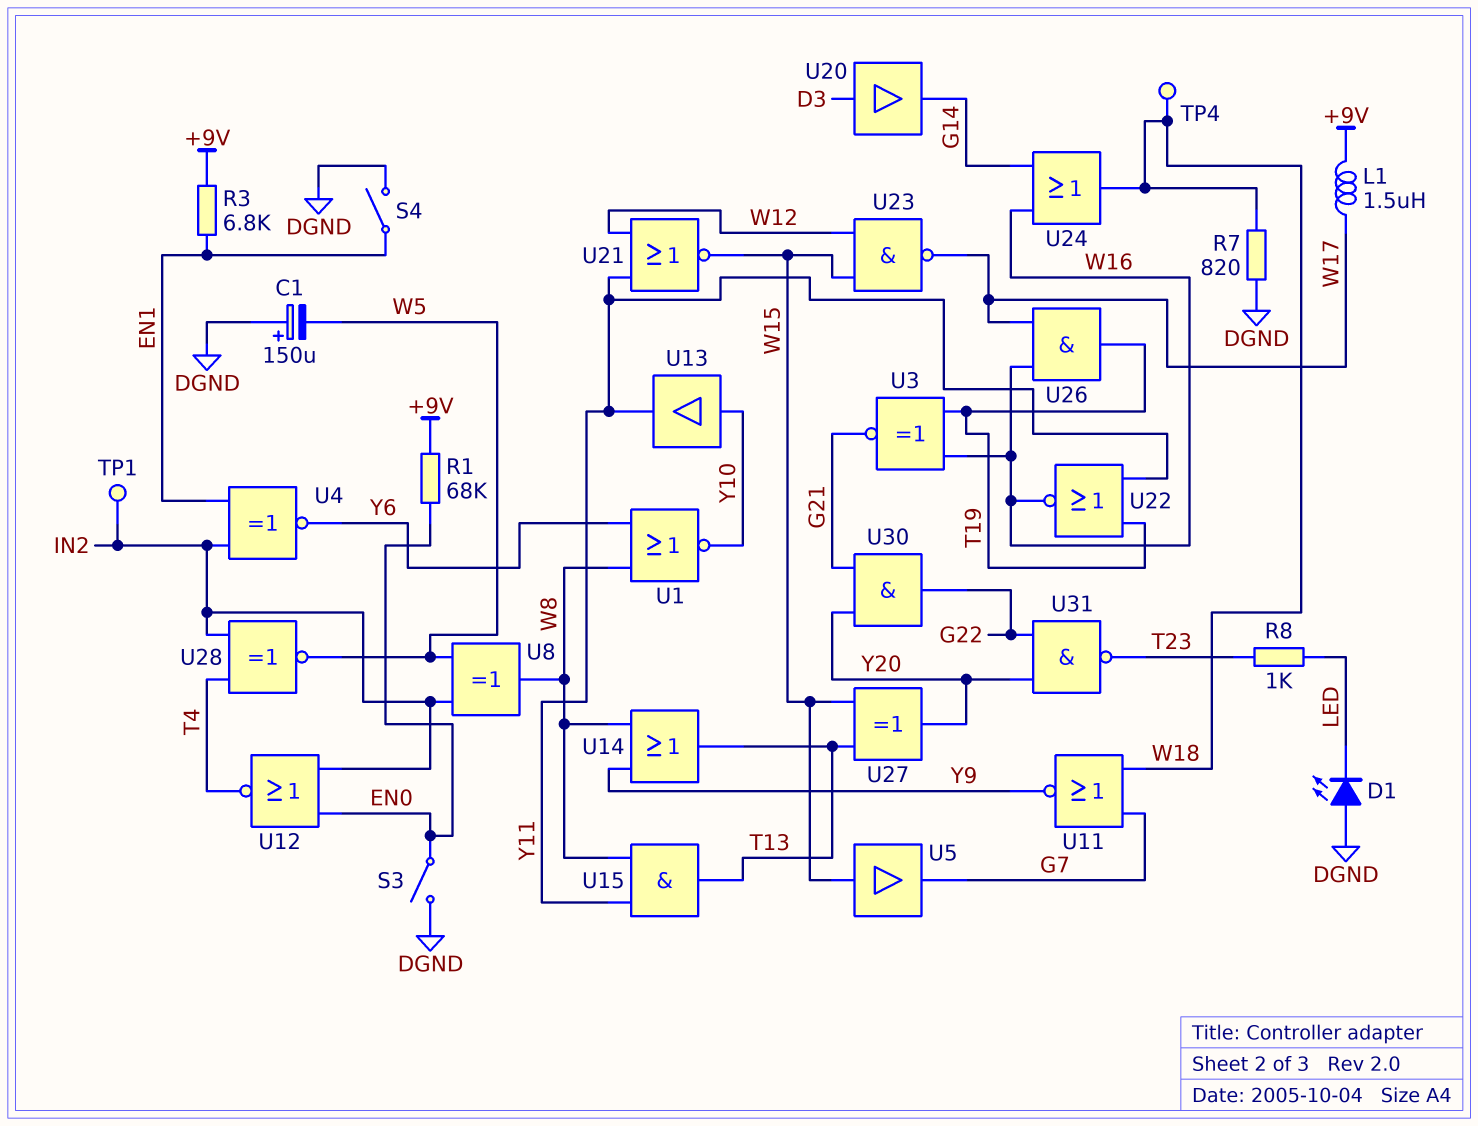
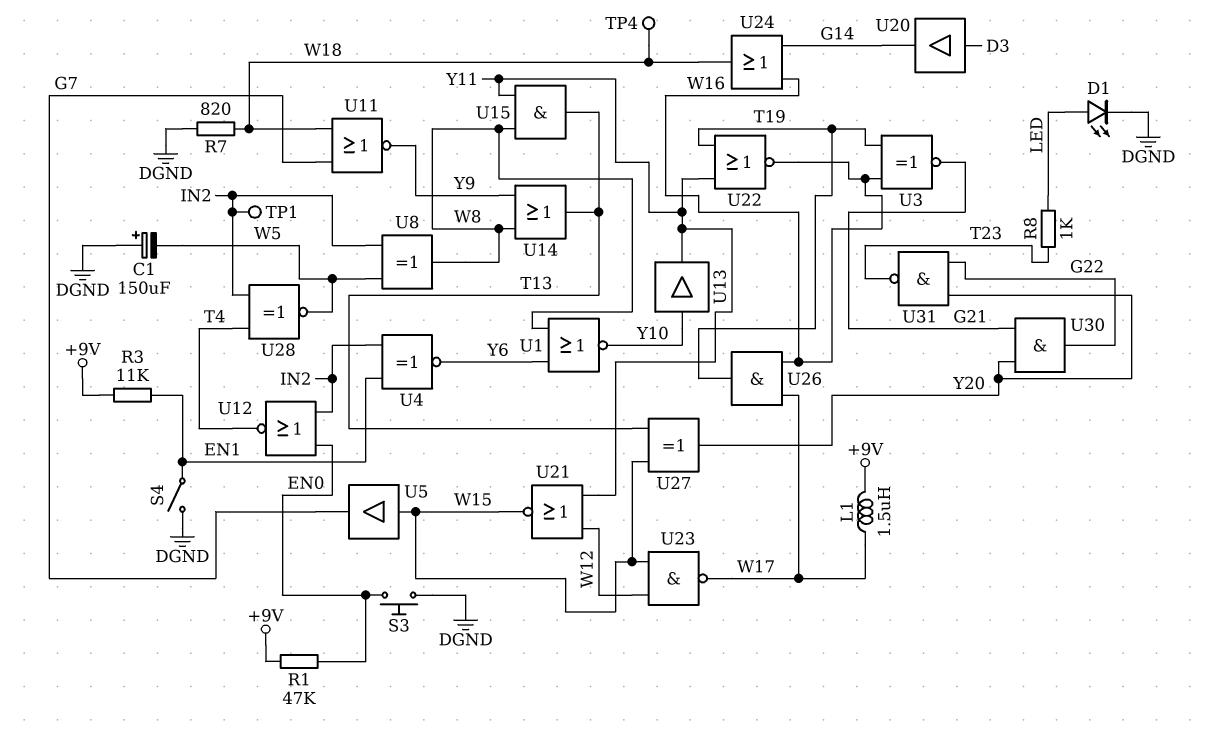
D1: LED (A DGND, K LED) -> LED (A LED, K DGND)
R1: 68k (+9V, EN0) -> 47k (+9V, EN0)
R3: 6.8k (+9V, EN1) -> 11k (+9V, EN1)
S3: switch (DGND, EN0) -> button (DGND, EN0)

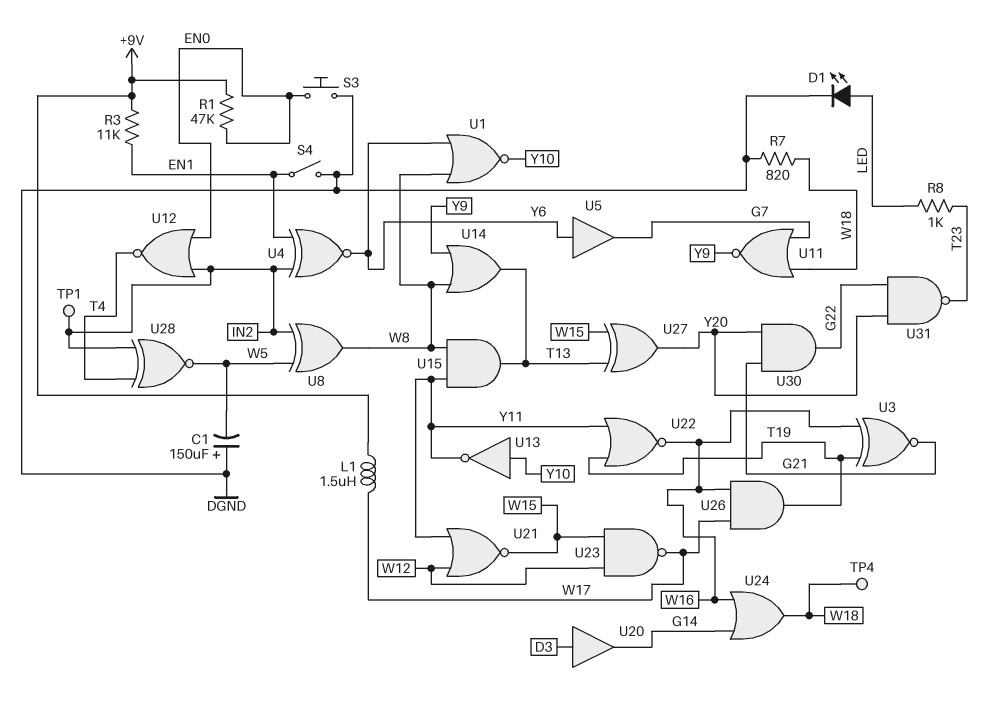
U5: buffer (in W15, out G7) -> buffer (in Y6, out G7)
U13: buffer (in Y10, out Y11) -> NOT (in Y10, out Y11)

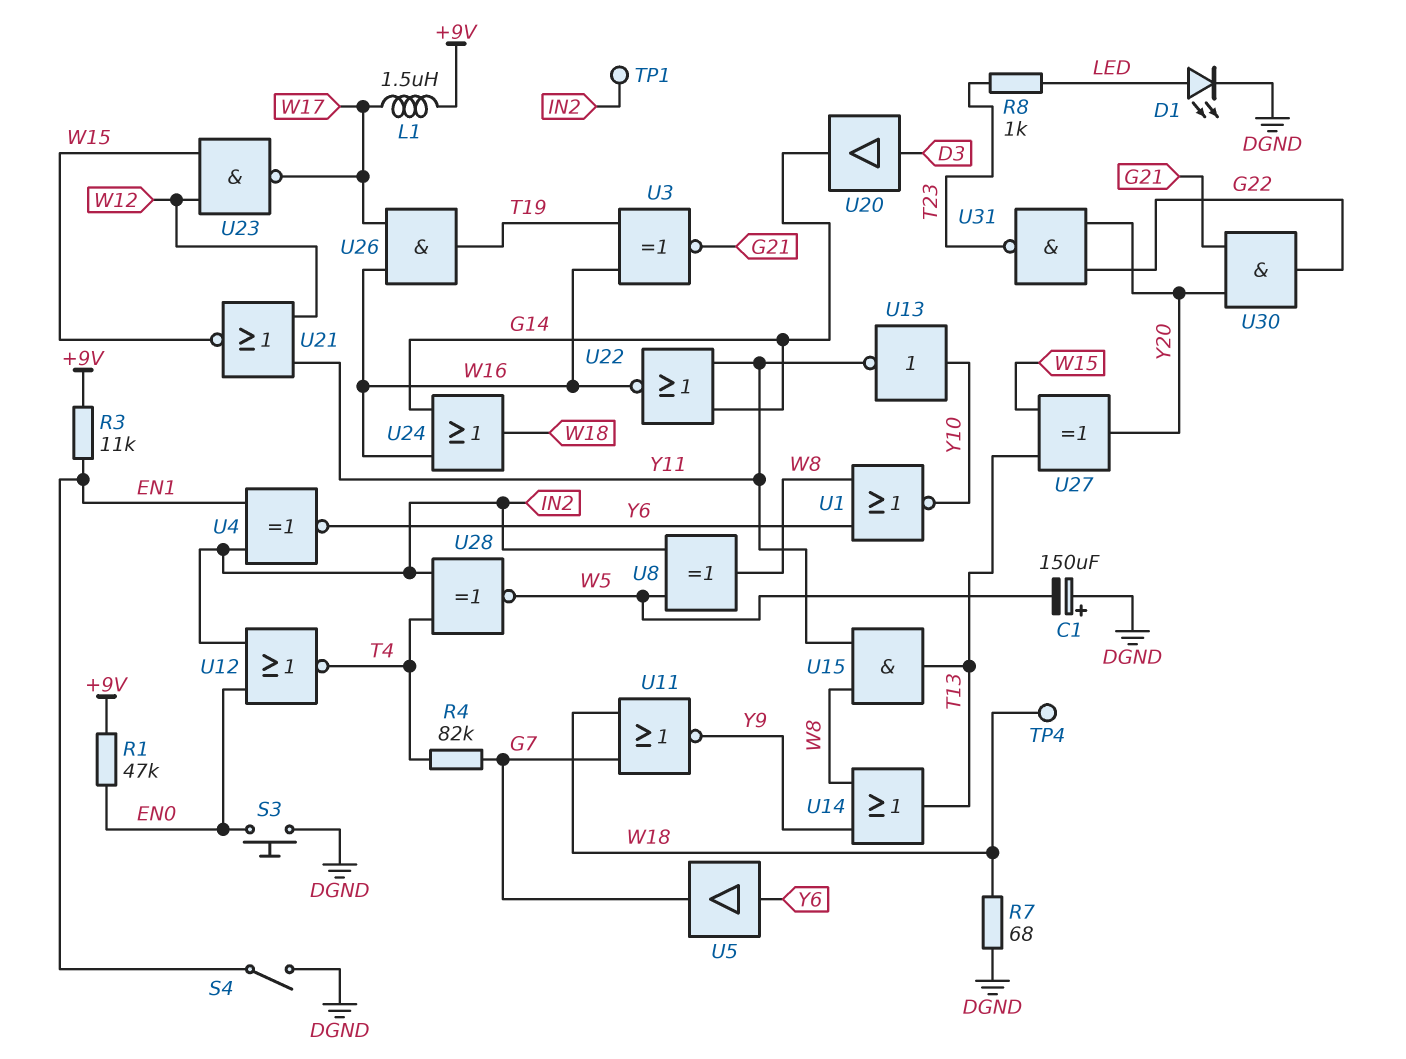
R4: none -> 82k (G7, T4)
R7: 820 (DGND, W18) -> 68 (DGND, W18)
U22: NOR (in T19, in Y11, out W16) -> NOR (in G14, in Y11, out W16)

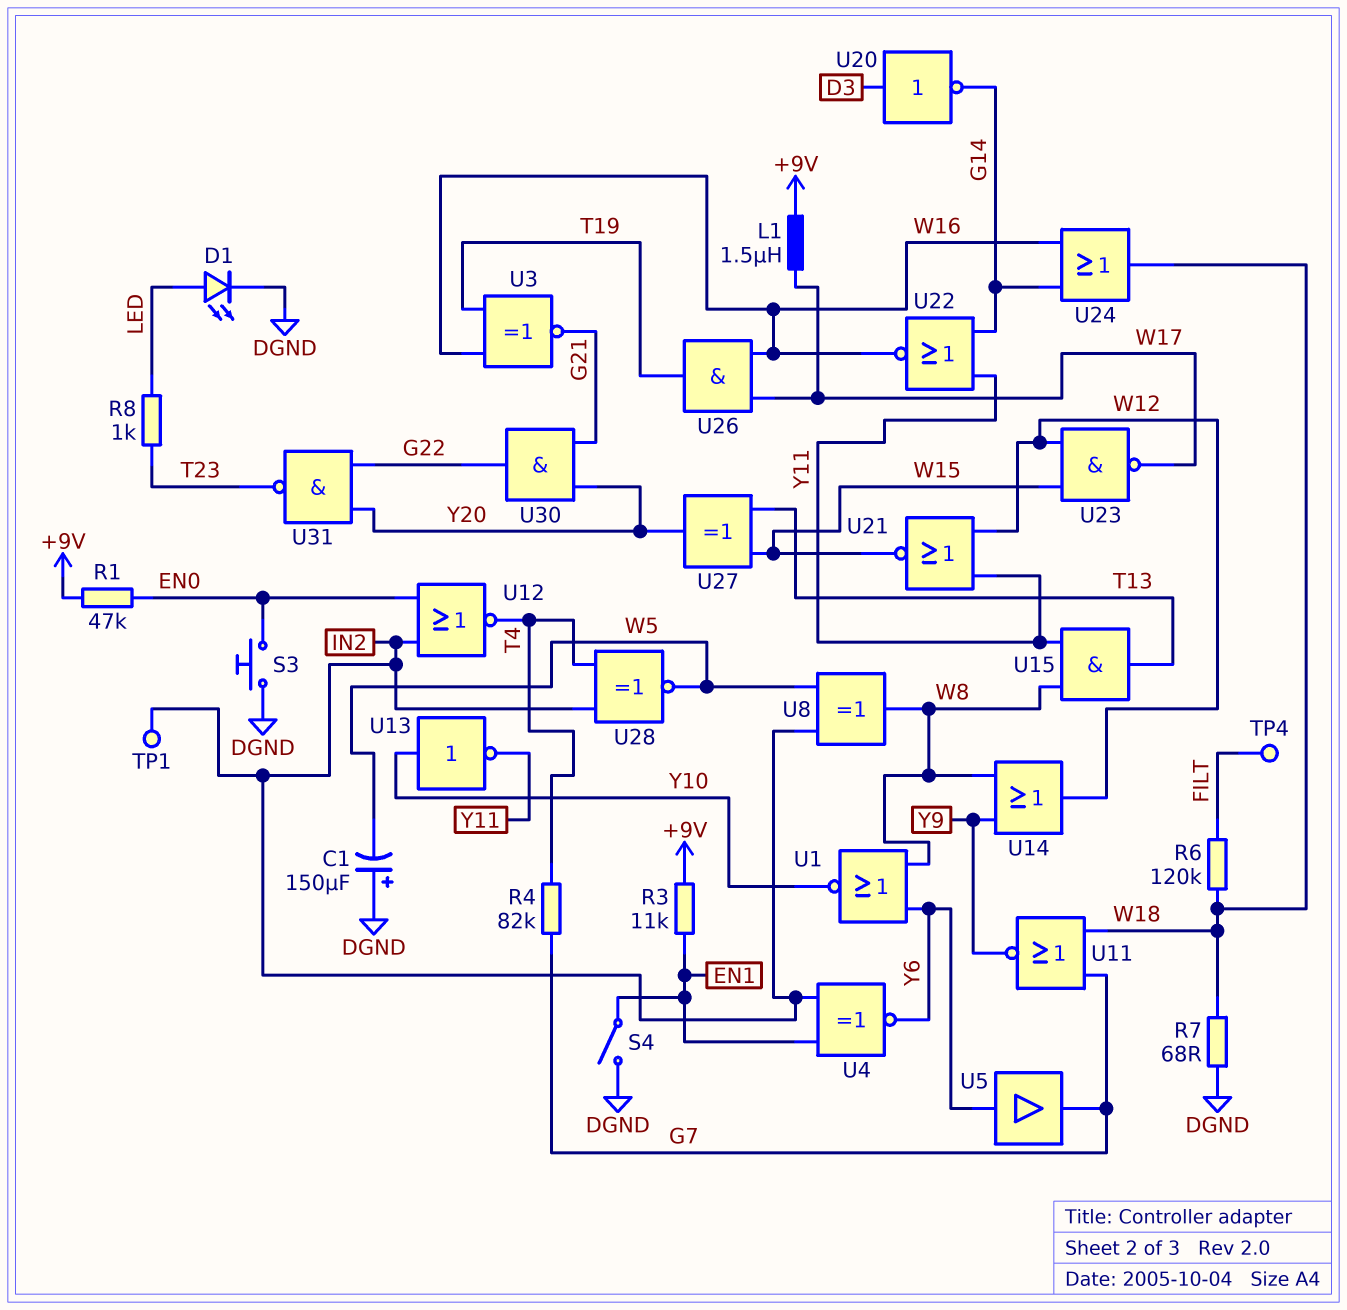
R6: none -> 120k (FILT, W18)
TP4: test point (W18) -> test point (FILT)
U14: OR (in W8, in Y9, out T13) -> OR (in W8, in Y9, out W12)
U20: buffer (in D3, out G14) -> NOT (in D3, out G14)

